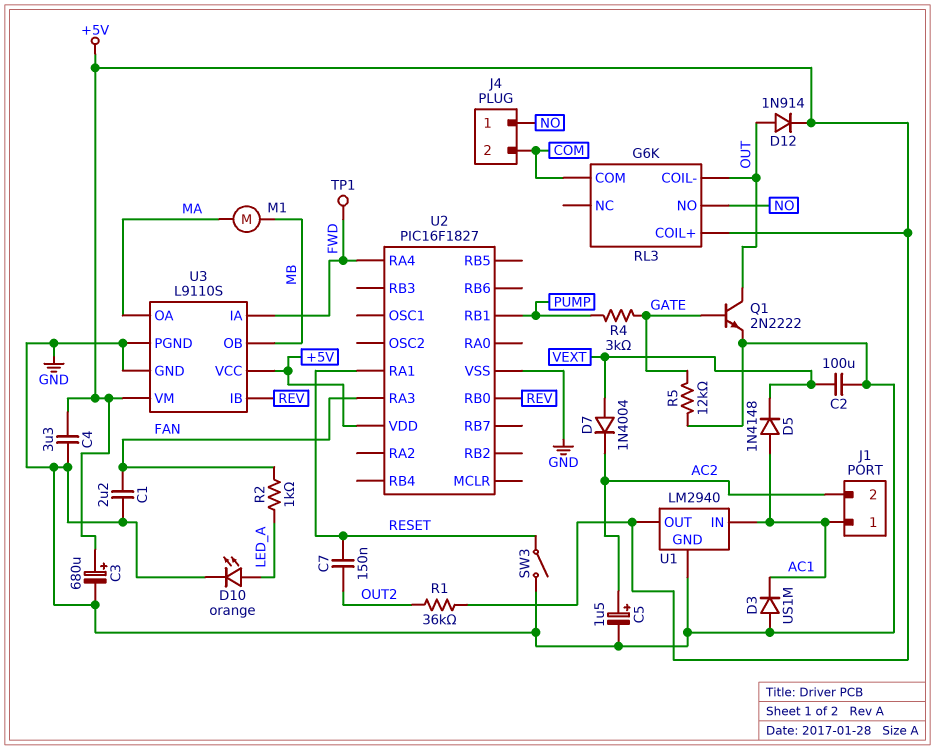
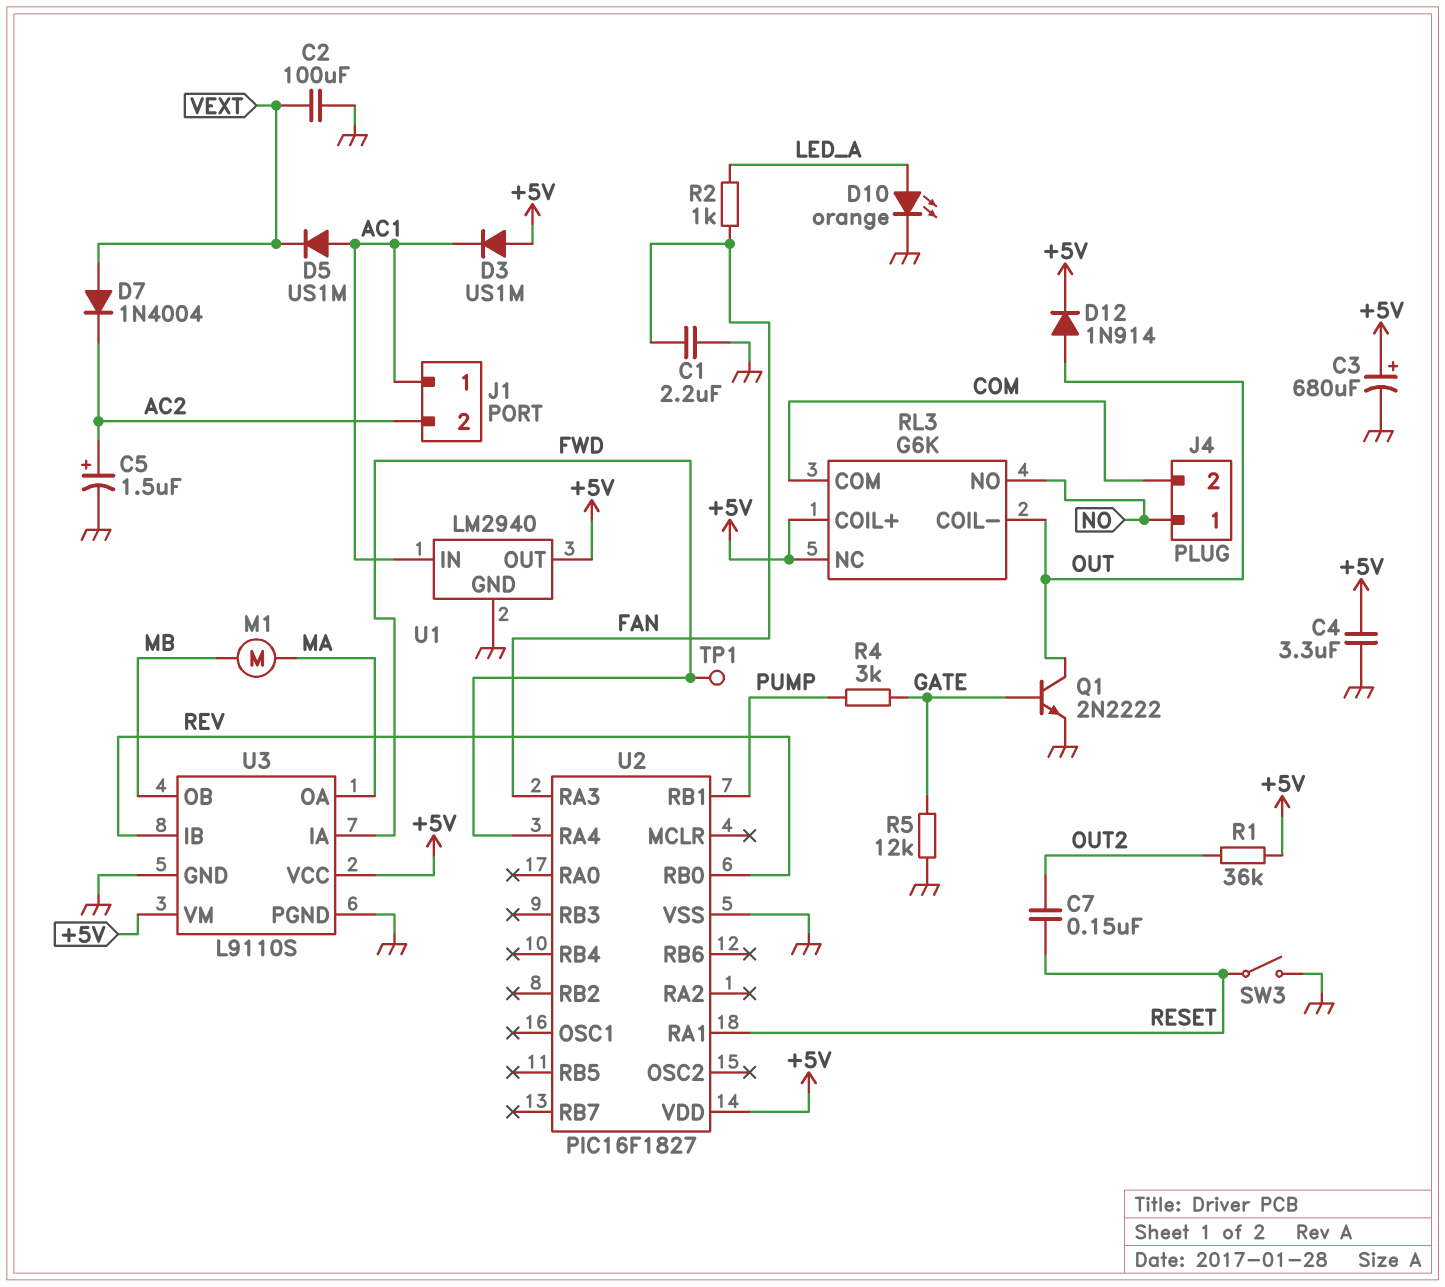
D3: diode US1M (A GND, K AC1) -> diode US1M (A +5V, K AC1)
D5: diode 1N4148 (A AC1, K VEXT) -> diode US1M (A AC1, K VEXT)
RL3 pin NC: none -> +5V

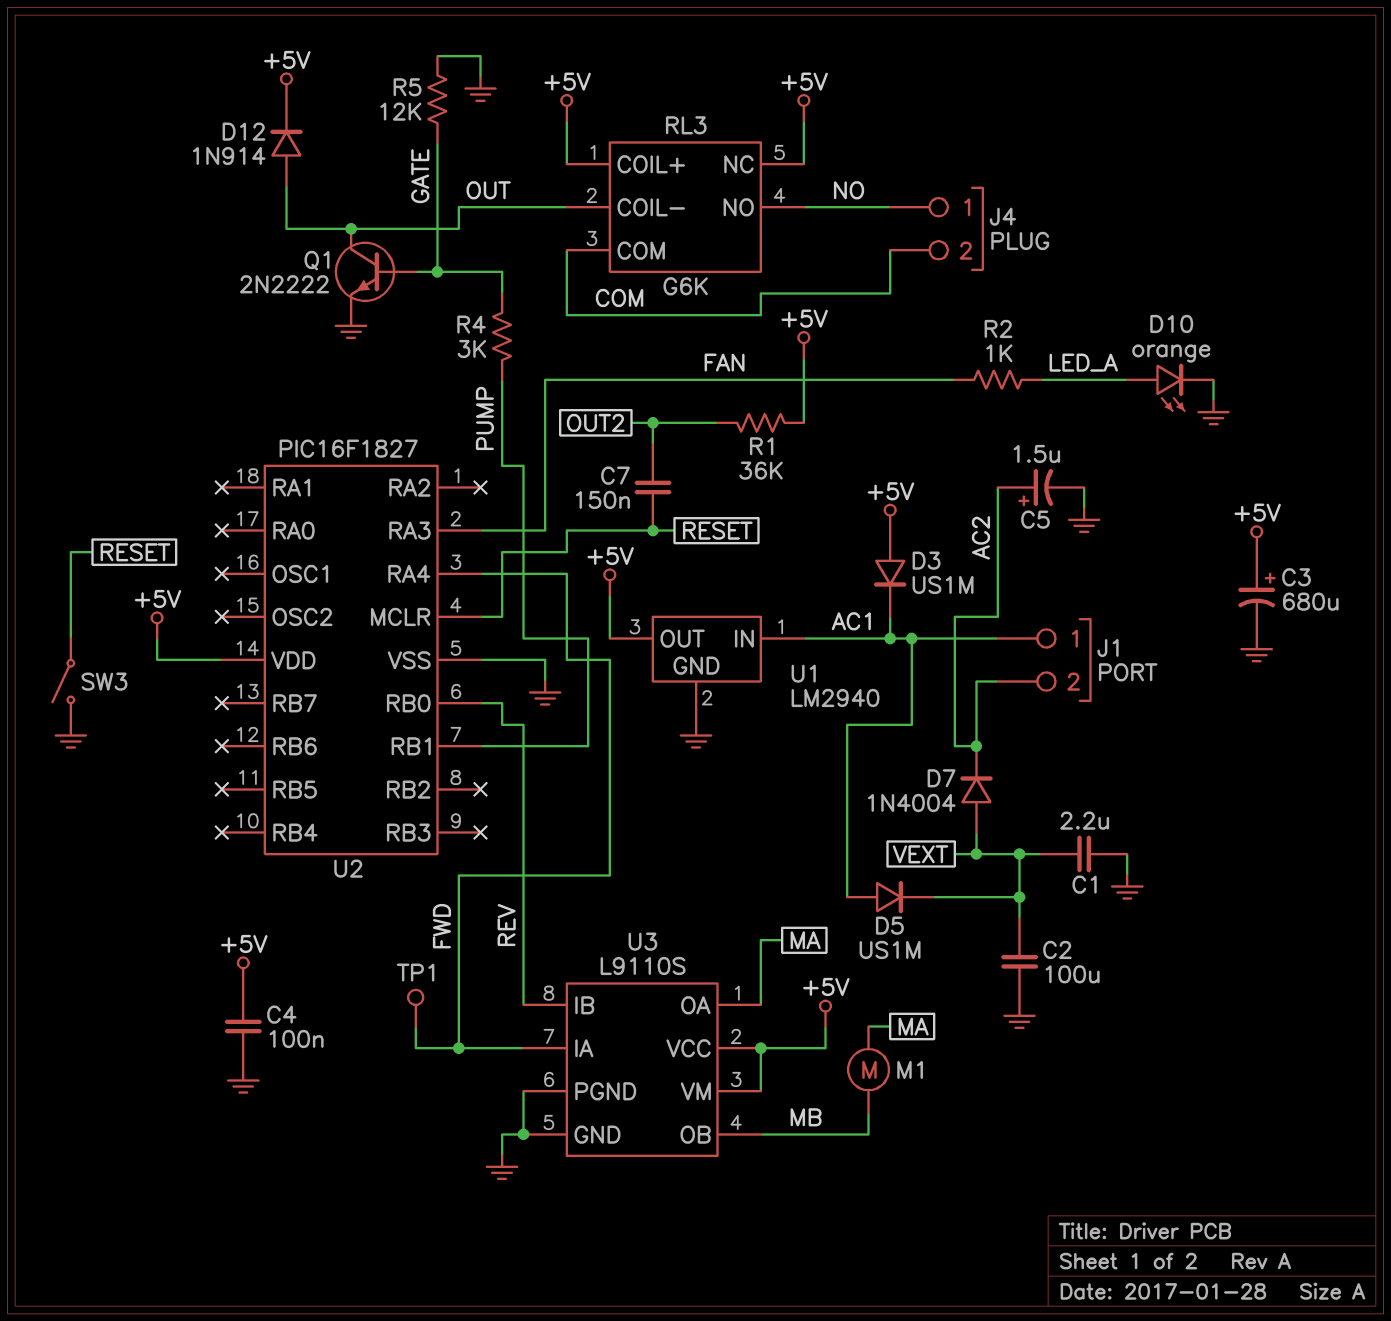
C1: 2.2uF (FAN, GND) -> 2.2uF (GND, VEXT)
C4: 3.3uF (+5V, GND) -> 100nF (+5V, GND)
U2 pin MCLR: none -> RESET
U2 pin RA1: RESET -> none

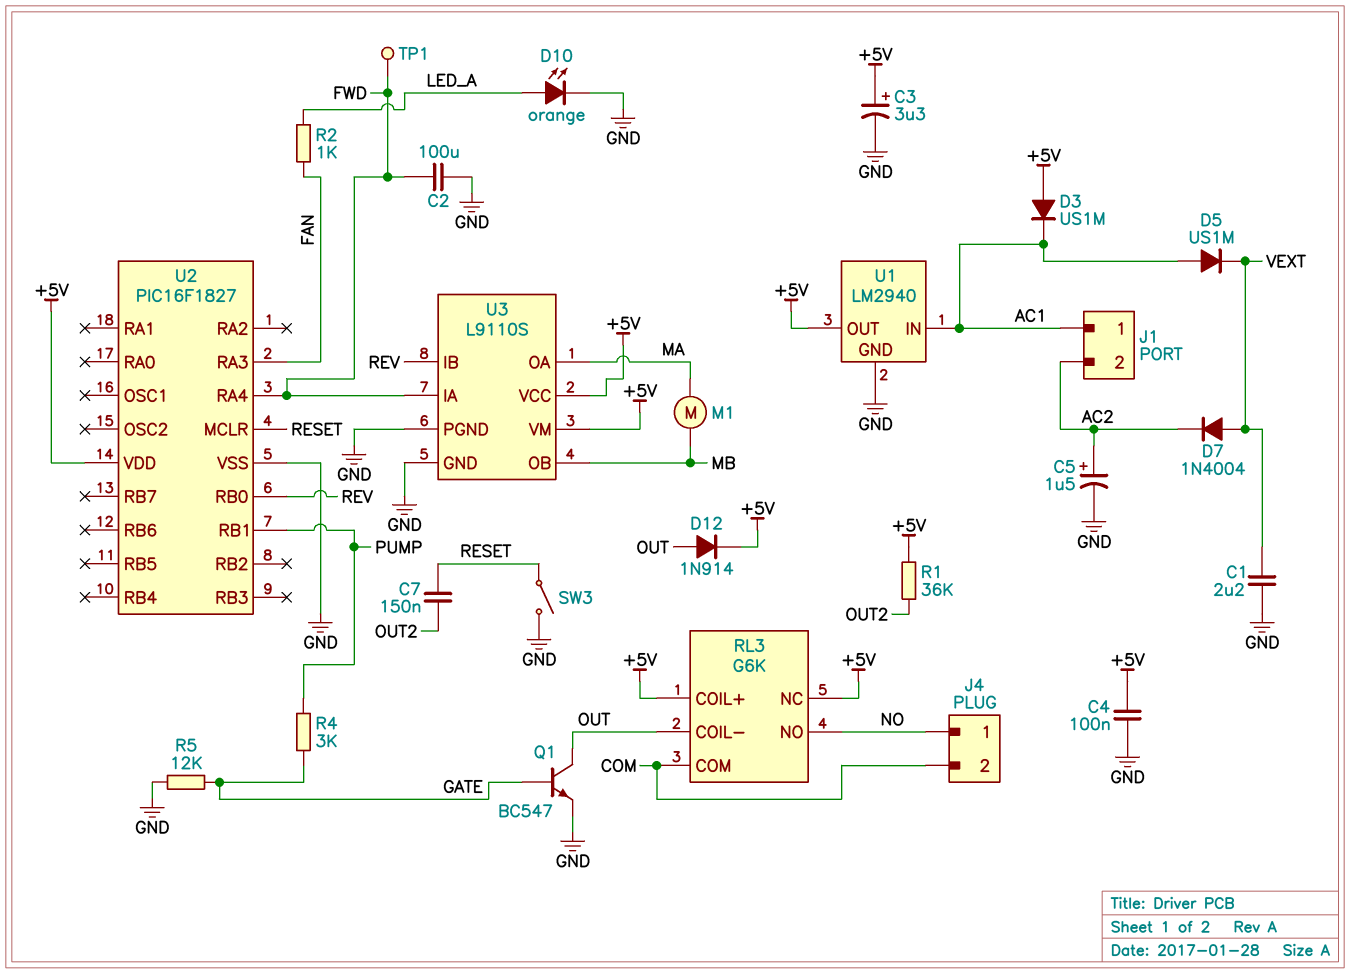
C2: 100uF (GND, VEXT) -> 100uF (FWD, GND)
C3: 680uF (plus +5V, minus GND) -> 3.3uF (plus +5V, minus GND)
Q1: NPN 2N2222 (B GATE, C OUT, E GND) -> NPN BC547 (B GATE, C OUT, E GND)

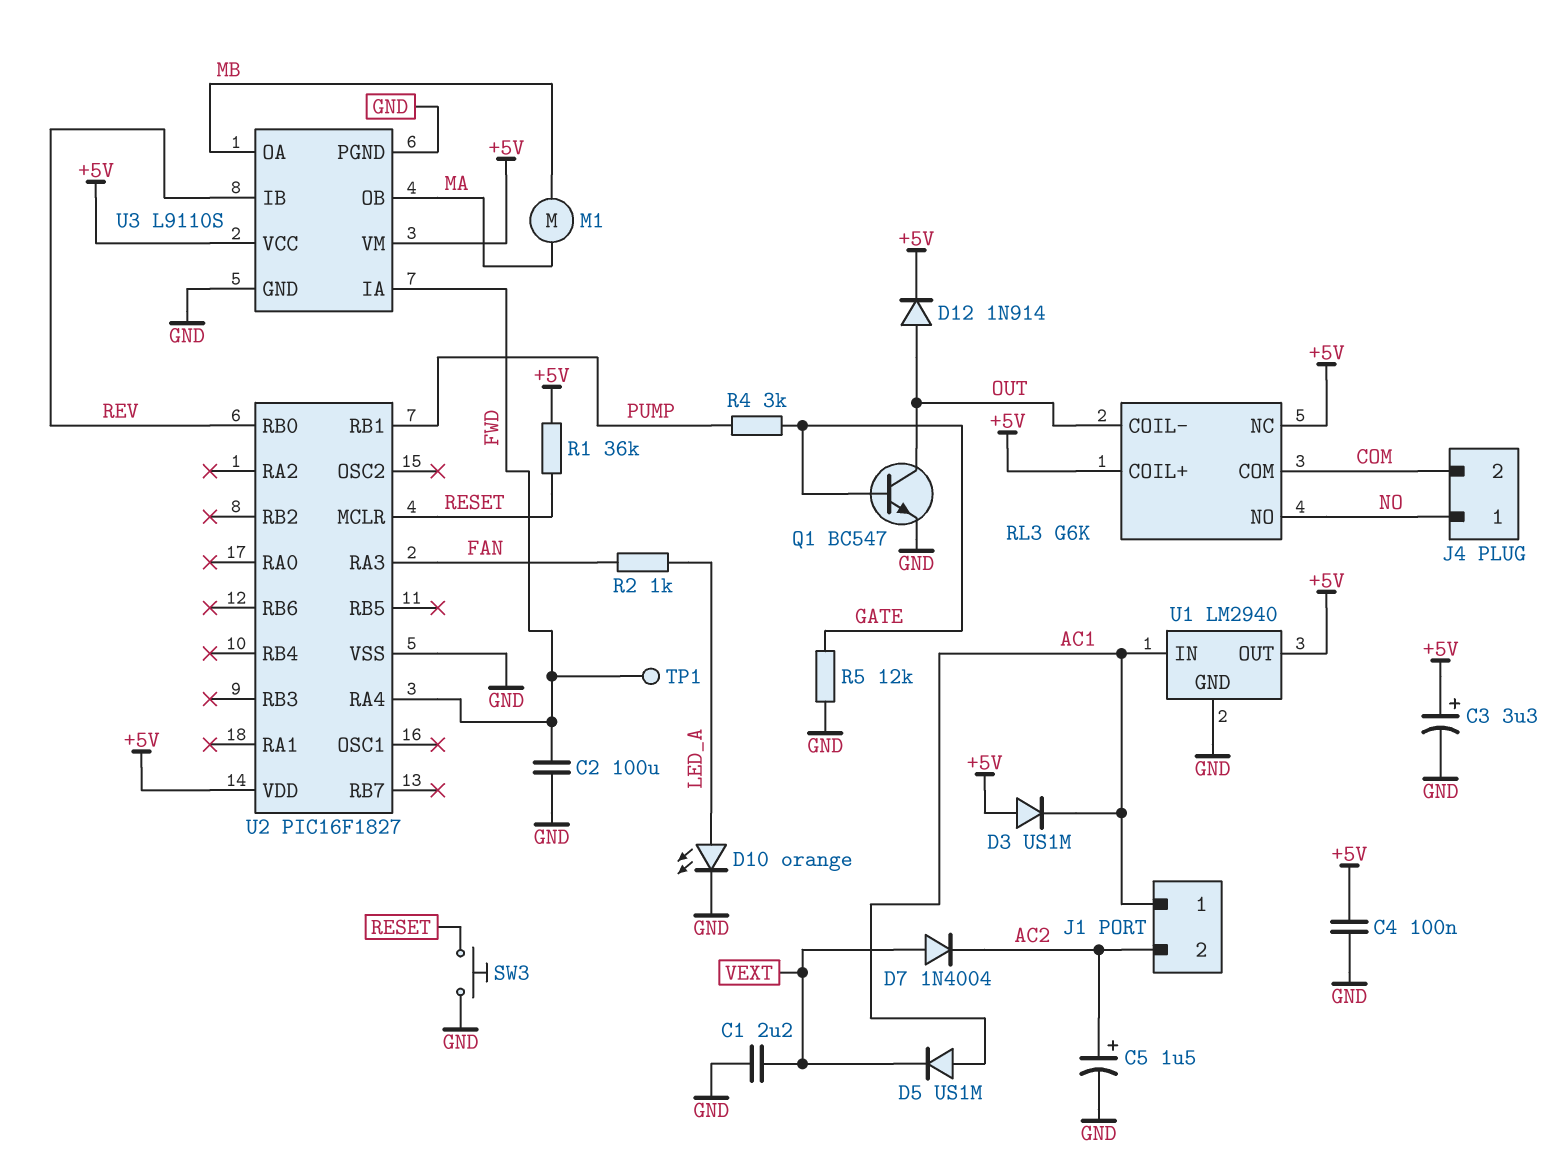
C7: 150nF (OUT2, RESET) -> none
R1: 36k (+5V, OUT2) -> 36k (+5V, RESET)
SW3: switch (GND, RESET) -> button (GND, RESET)
U3 pin OA: MA -> MB
U3 pin OB: MB -> MA

